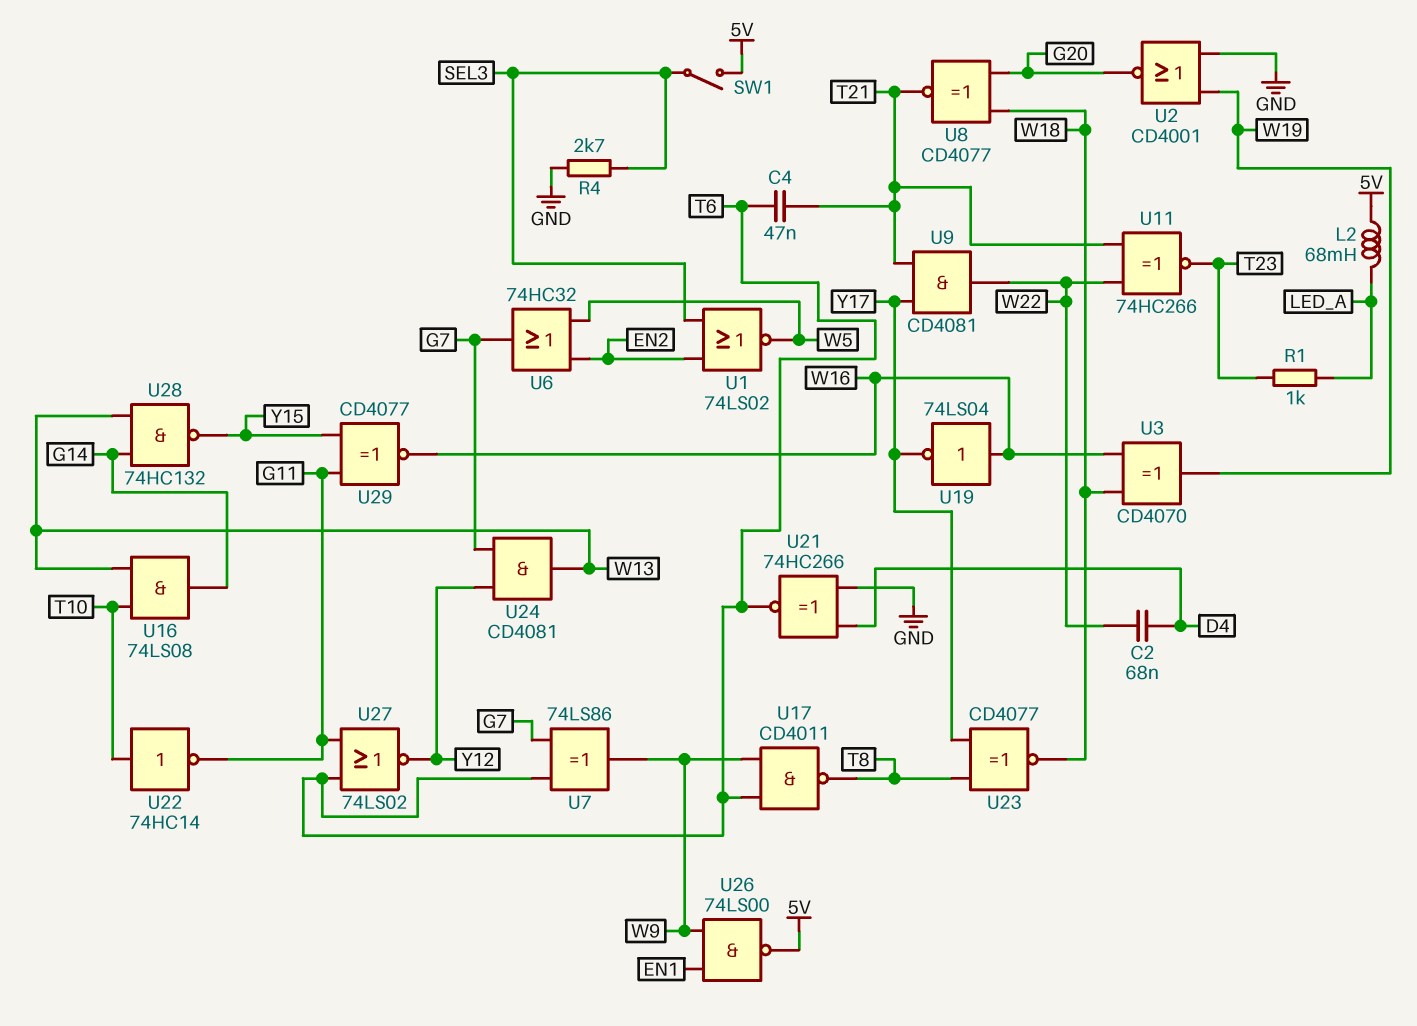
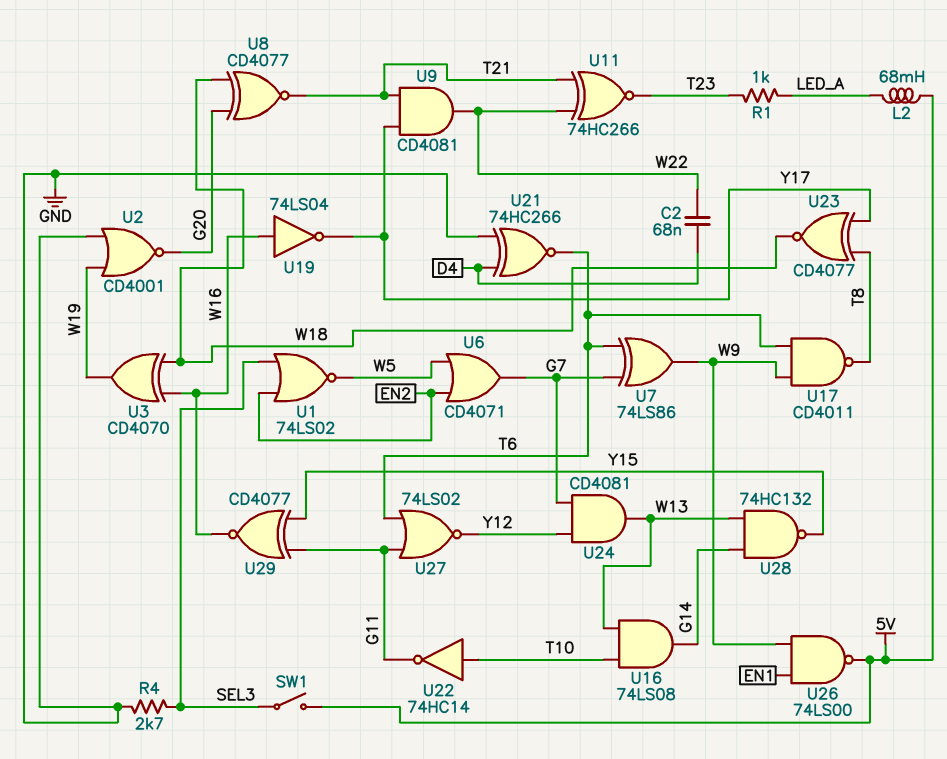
C4: 47nF (T6, T21) -> none
U6: OR 74HC32 (in EN2, in W5, out G7) -> OR CD4071 (in EN2, in W5, out G7)

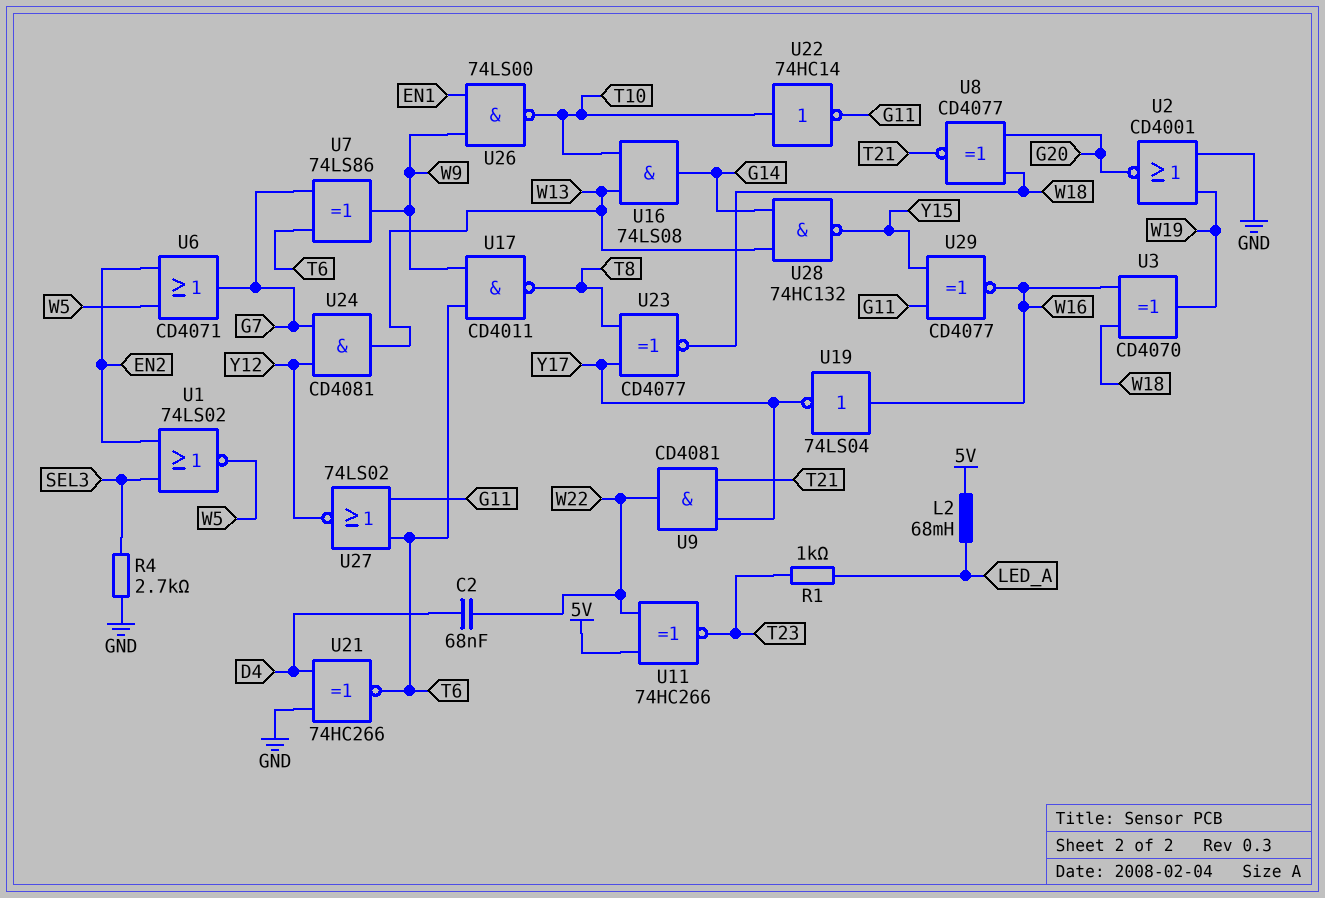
SW1: switch (5V, SEL3) -> none
U11: XNOR 74HC266 (in T21, in W22, out T23) -> XNOR 74HC266 (in 5V, in W22, out T23)
U26: NAND 74LS00 (in EN1, in W9, out 5V) -> NAND 74LS00 (in EN1, in W9, out T10)

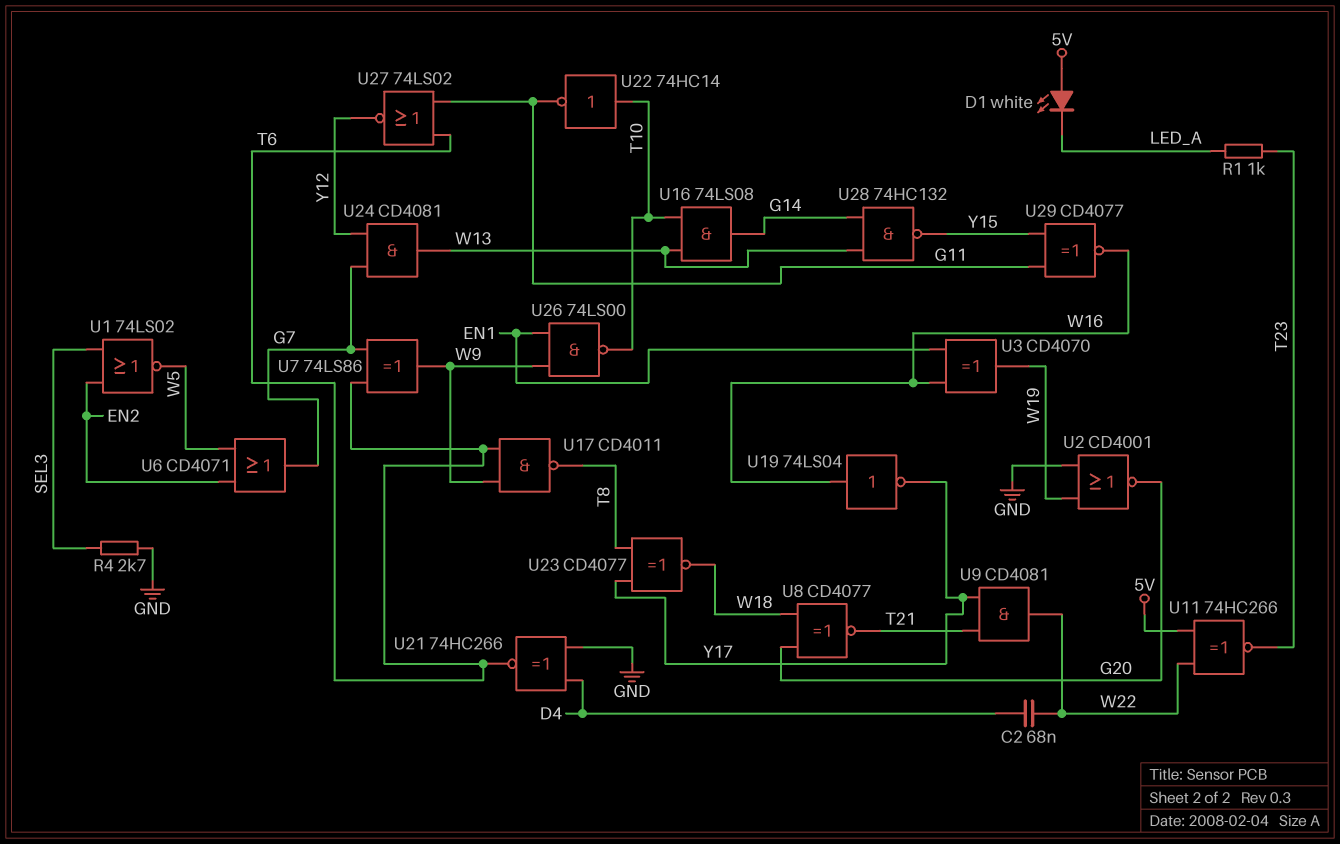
D1: none -> LED white (A 5V, K LED_A)
L2: 68mH (5V, LED_A) -> none
U3: XOR CD4070 (in W16, in W18, out W19) -> XOR CD4070 (in EN1, in W16, out W19)

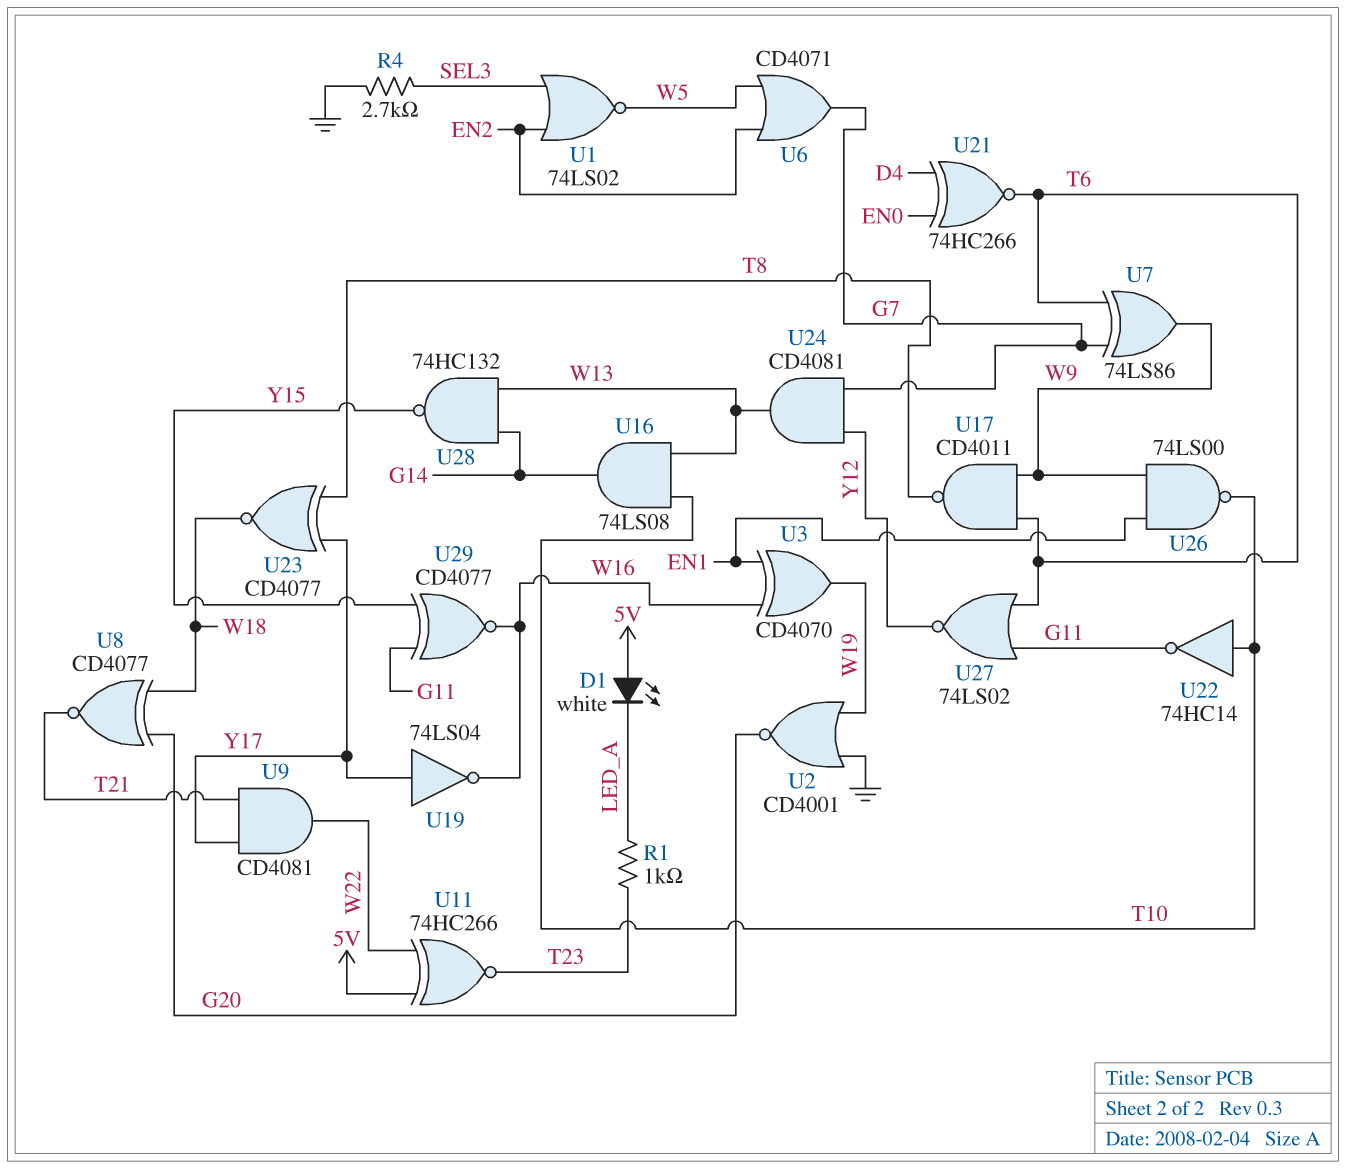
C2: 68nF (D4, W22) -> none
U19: NOT 74LS04 (in W16, out Y17) -> NOT 74LS04 (in Y17, out W16)
U21: XNOR 74HC266 (in D4, in GND, out T6) -> XNOR 74HC266 (in D4, in EN0, out T6)

